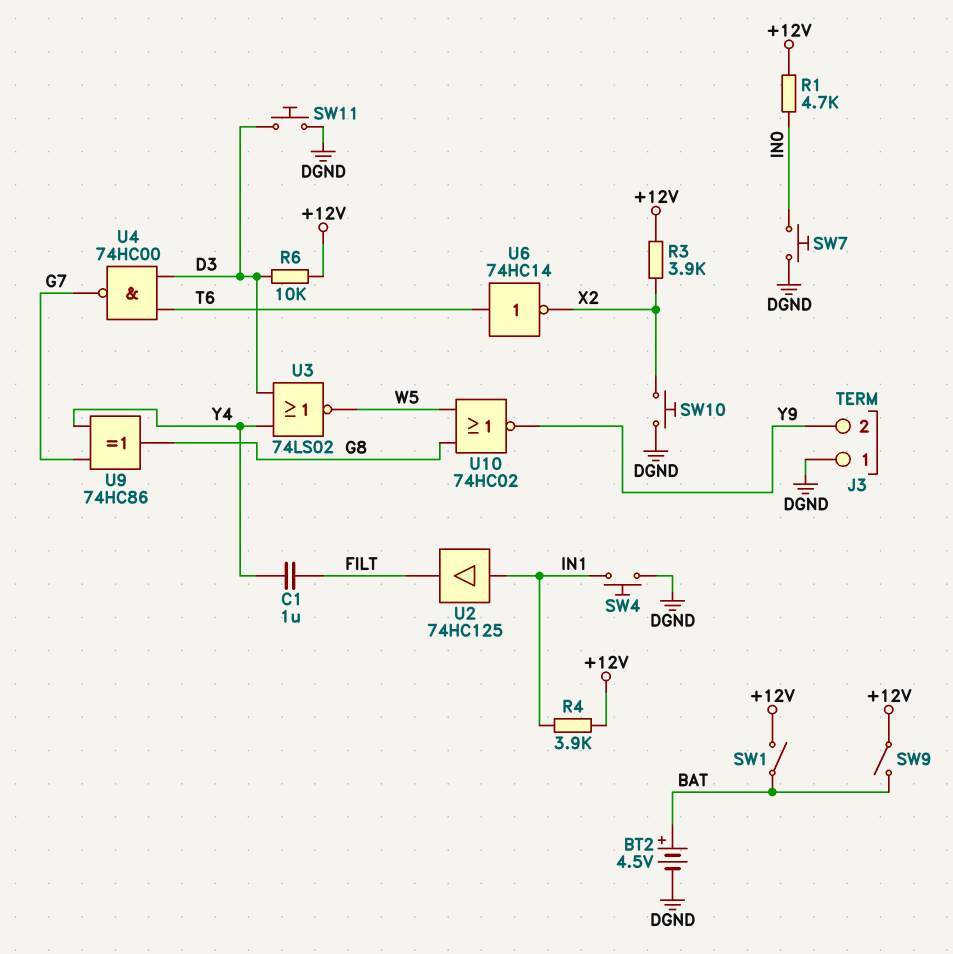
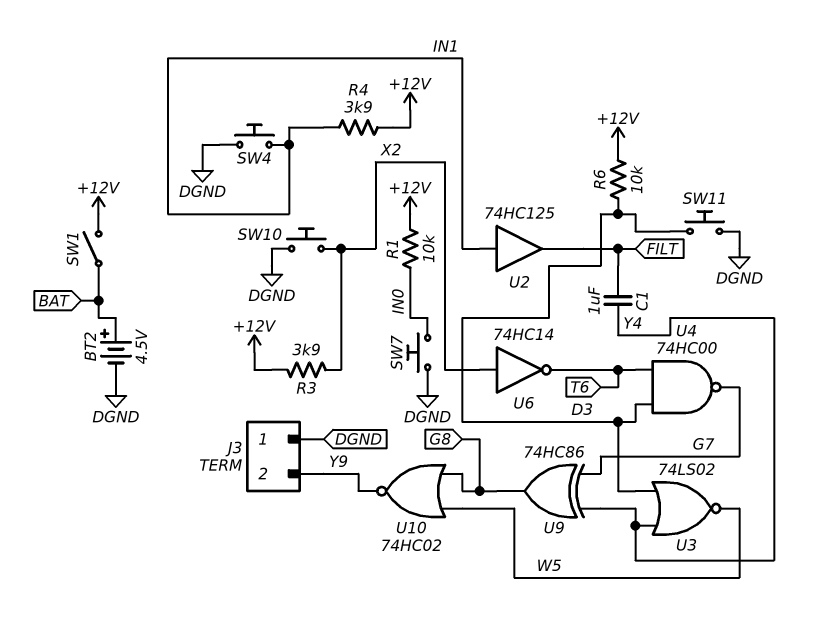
R1: 4.7k (+12V, IN0) -> 10k (+12V, IN0)
SW9: switch (+12V, BAT) -> none
U6: NOT 74HC14 (in T6, out X2) -> NOT 74HC14 (in X2, out T6)

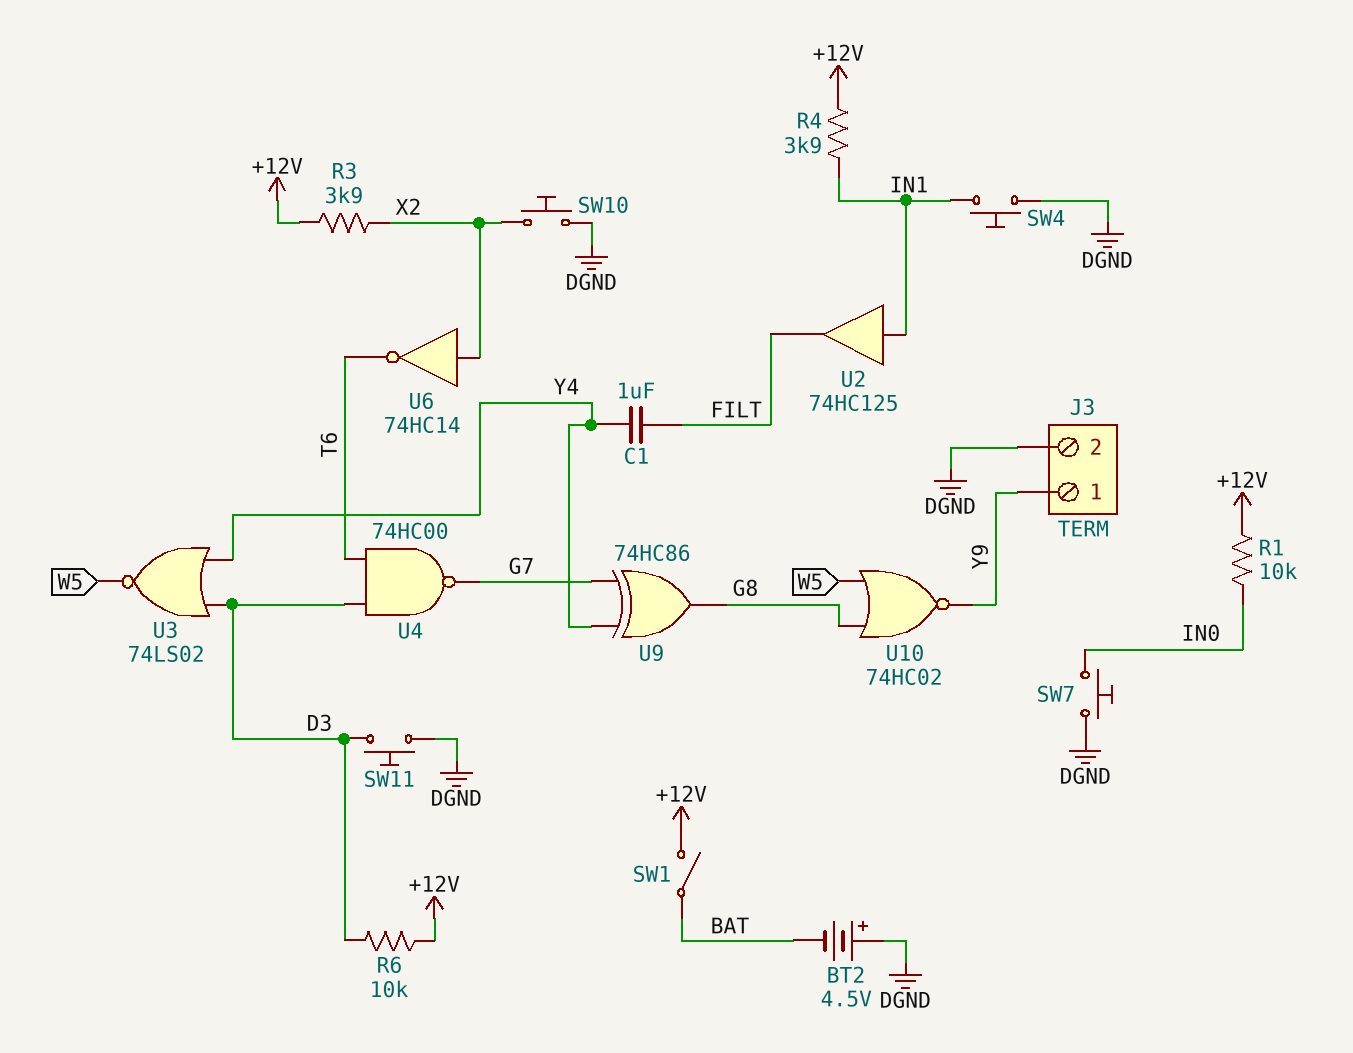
BT2: 4.5V (plus BAT, minus DGND) -> 4.5V (plus DGND, minus BAT)
J3 pin 1: DGND -> Y9
J3 pin 2: Y9 -> DGND

